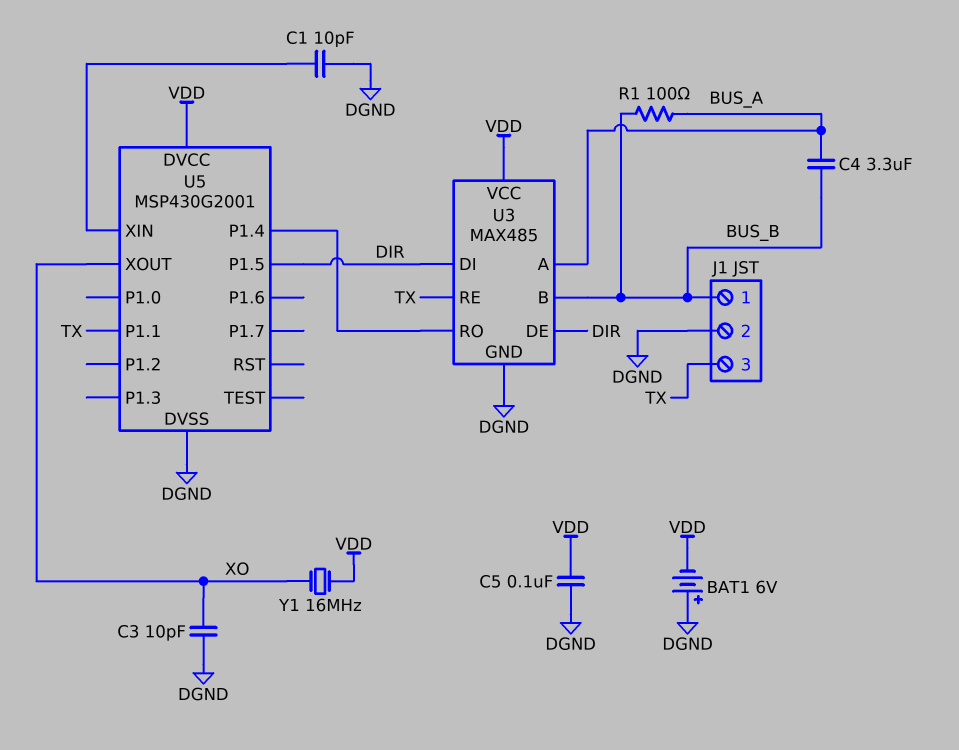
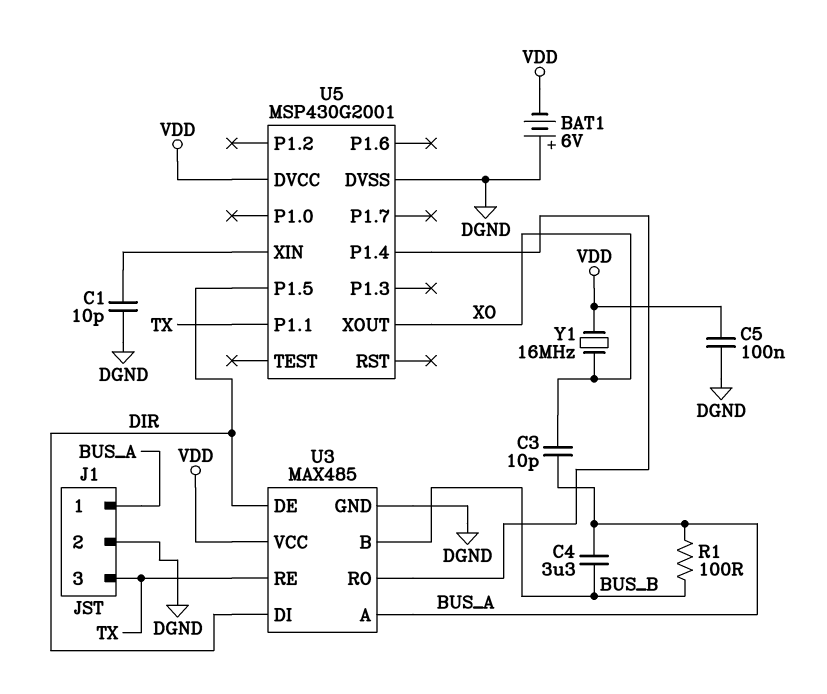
C3: 10pF (DGND, XO) -> 10pF (BUS_A, XO)
J1 pin 1: BUS_B -> BUS_A

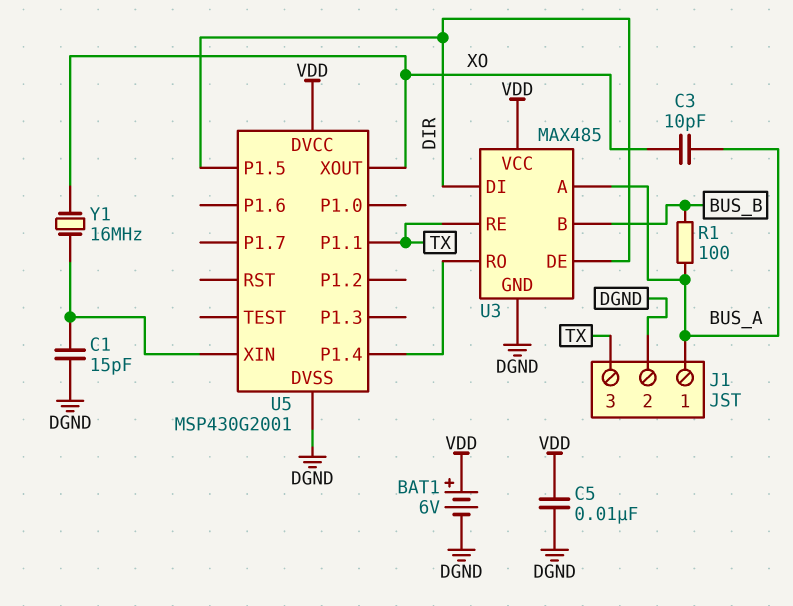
BAT1: 6V (plus DGND, minus VDD) -> 6V (plus VDD, minus DGND)
C1: 10pF (DGND, U5/XIN) -> 15pF (DGND, U5/XIN)
C4: 3.3uF (BUS_A, BUS_B) -> none
C5: 100nF (DGND, VDD) -> 10nF (DGND, VDD)
Y1: 16MHz (VDD, XO) -> 16MHz (U5/XIN, XO)

